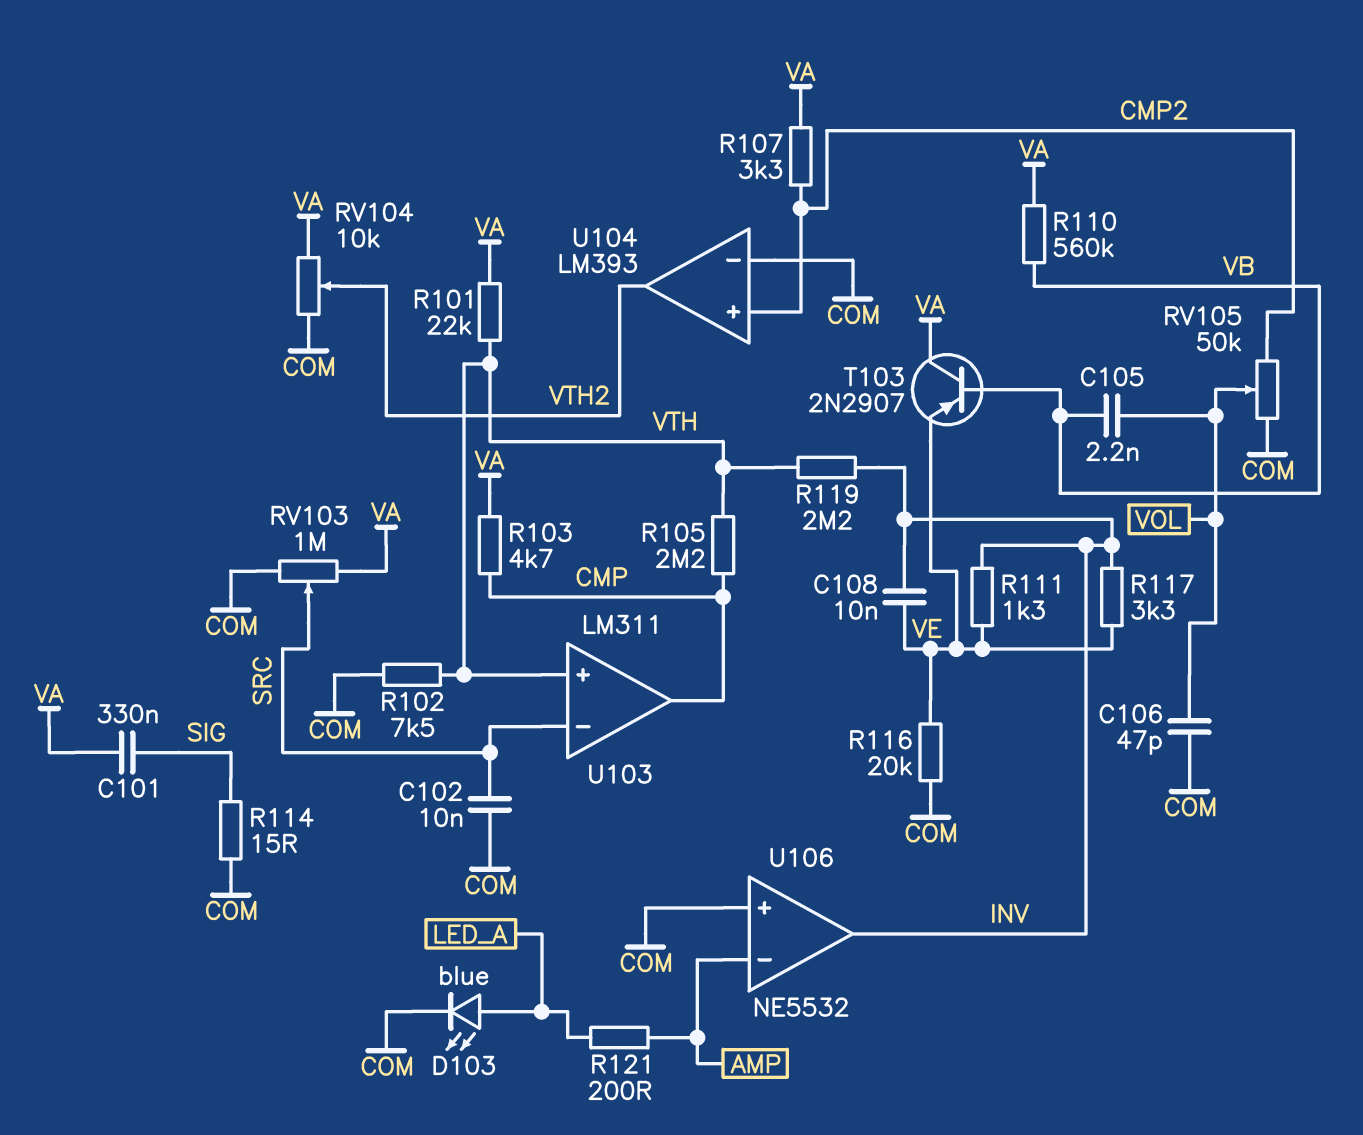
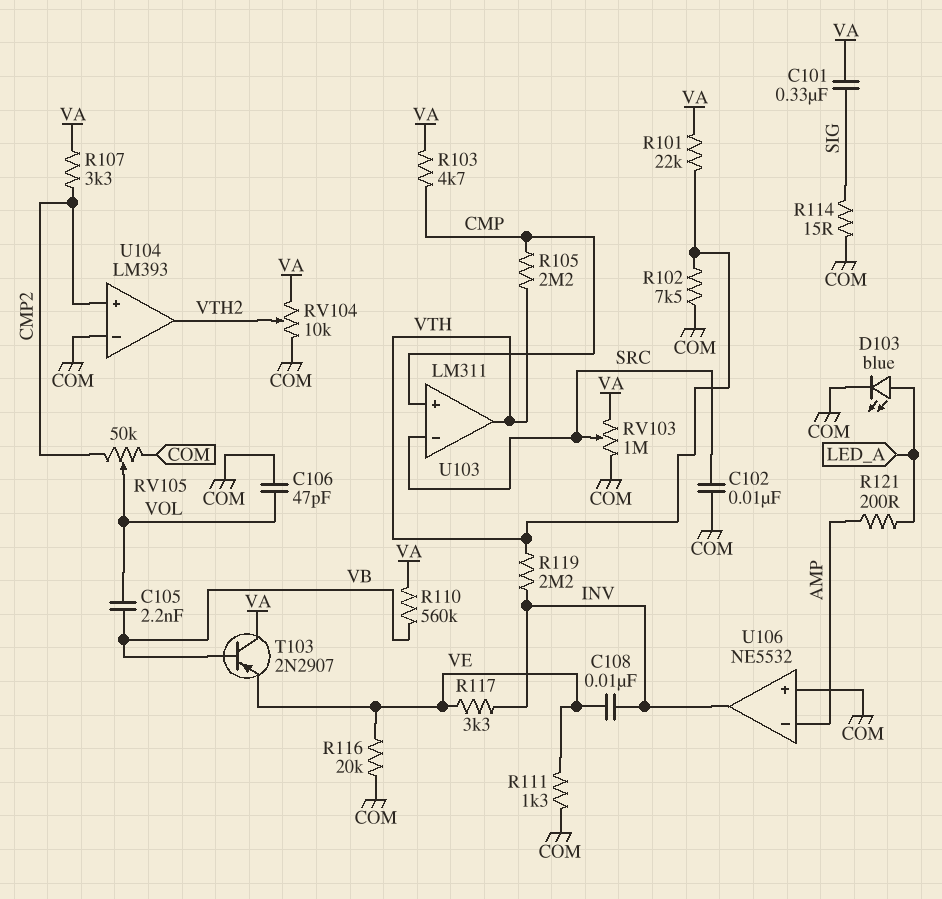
R111: 1.3k (INV, VE) -> 1.3k (COM, VE)
U103 pin in+: VTH -> CMP
U103 pin out: CMP -> VTH

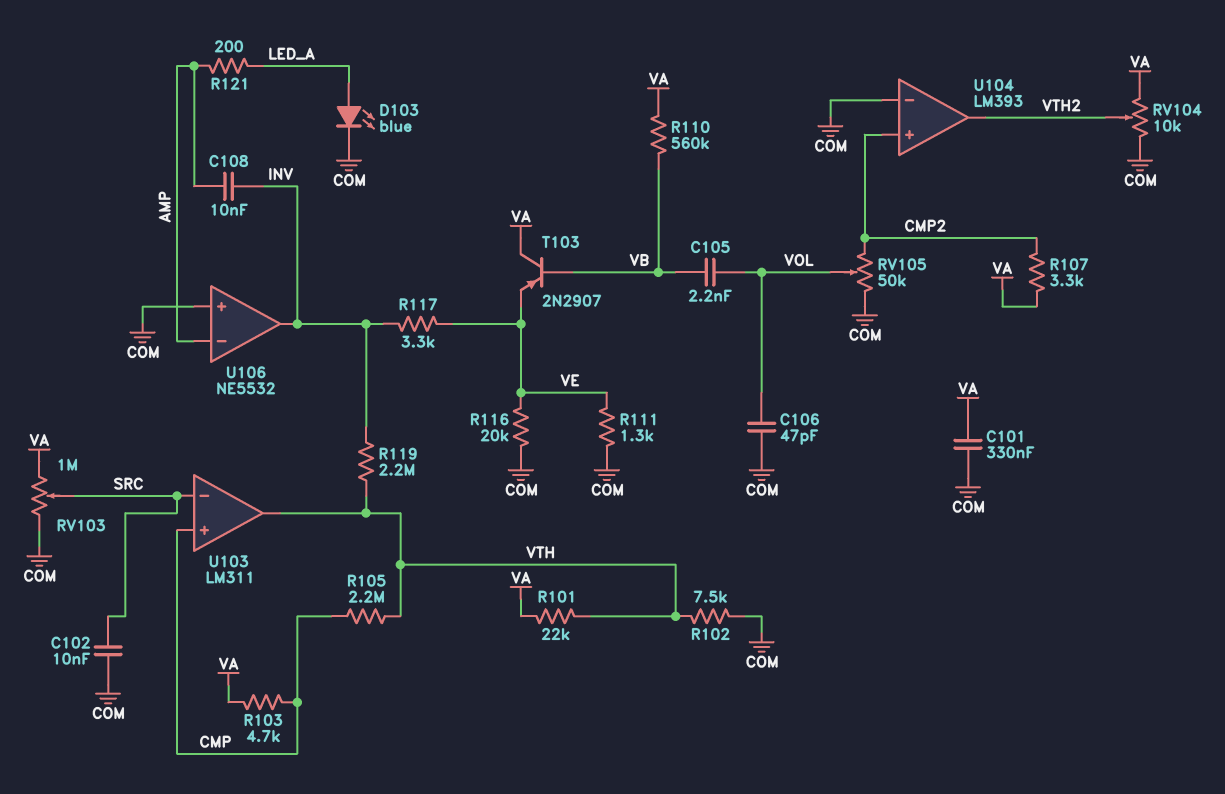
C101: 330nF (SIG, VA) -> 330nF (COM, VA)
C108: 10nF (INV, VE) -> 10nF (AMP, INV)
R114: 15 (COM, SIG) -> none

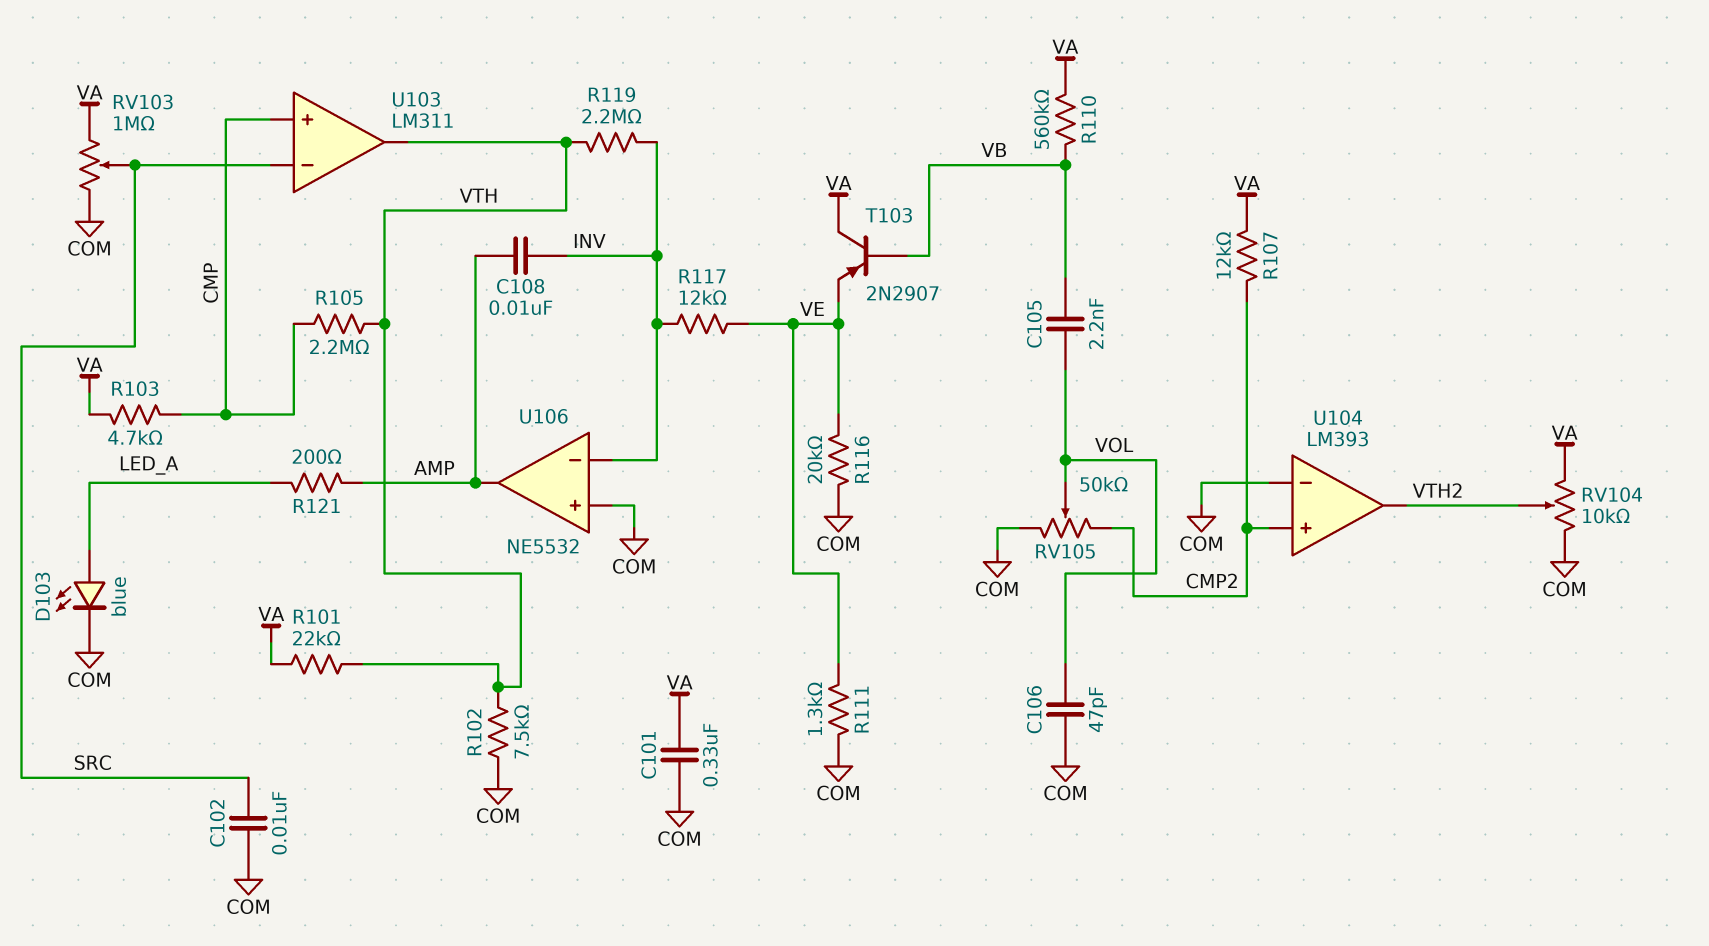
R107: 3.3k (CMP2, VA) -> 12k (CMP2, VA)
R117: 3.3k (INV, VE) -> 12k (INV, VE)
U106 pin in-: AMP -> INV
U106 pin out: INV -> AMP

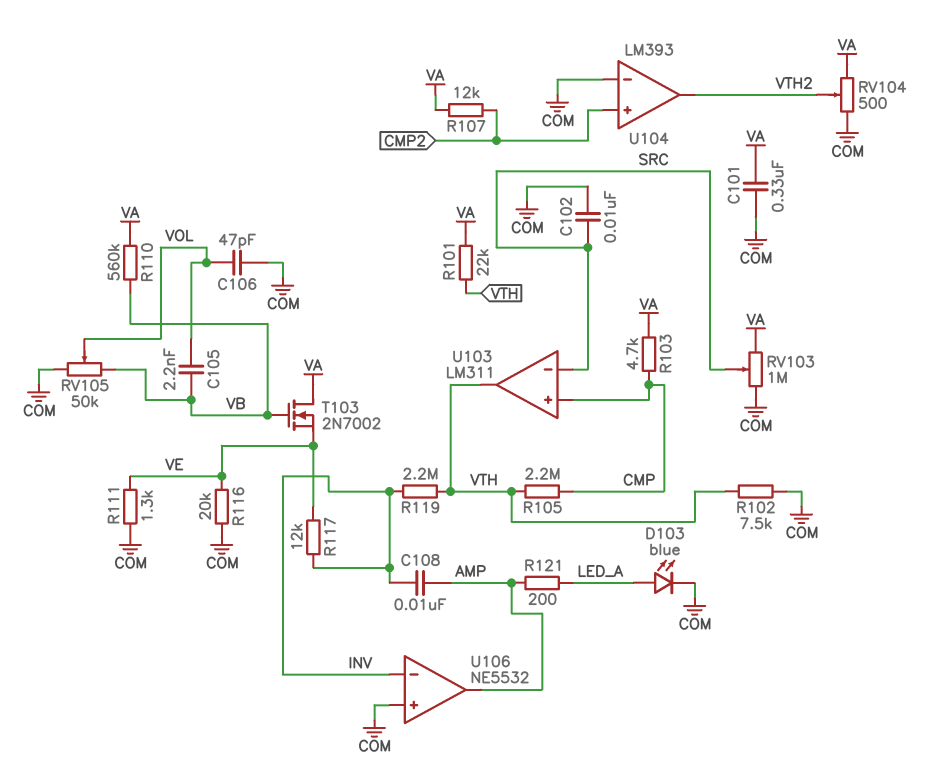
RV104: 10k (COM, VA, wiper VTH2) -> 500 (COM, VA, wiper VTH2)
RV105: 50k (CMP2, COM, wiper VOL) -> 50k (COM, VB, wiper VOL)
T103: PNP 2N2907 (B VB, C VA, E VE) -> NMOS 2N7002 (G VB, D VA, S VE)

